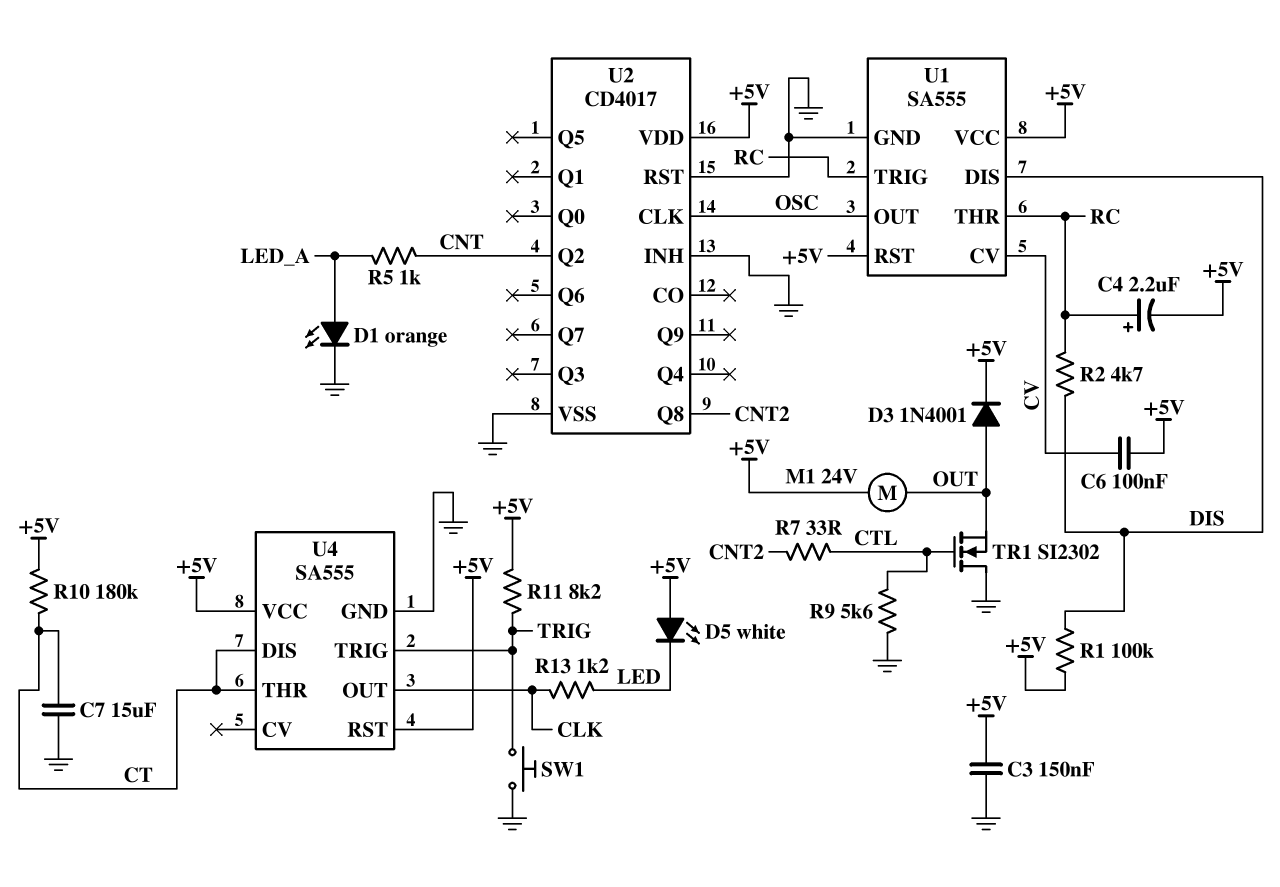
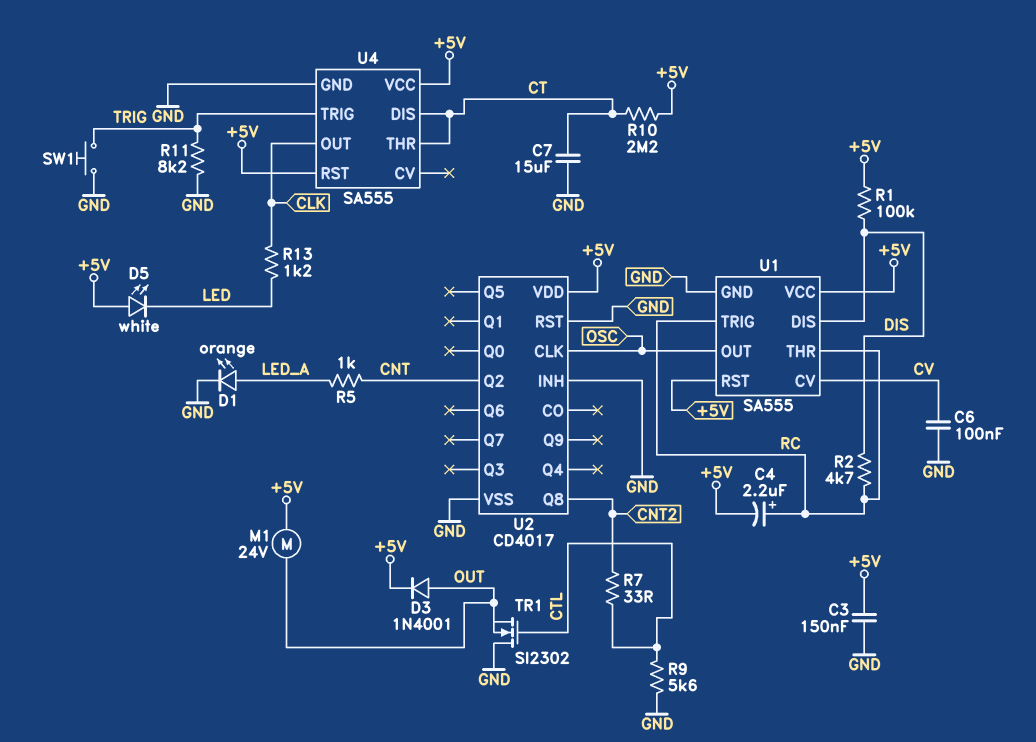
C6: 100nF (+5V, CV) -> 100nF (CV, GND)
R10: 180k (+5V, CT) -> 2.2M (+5V, CT)
R11: 8.2k (+5V, TRIG) -> 8.2k (GND, TRIG)

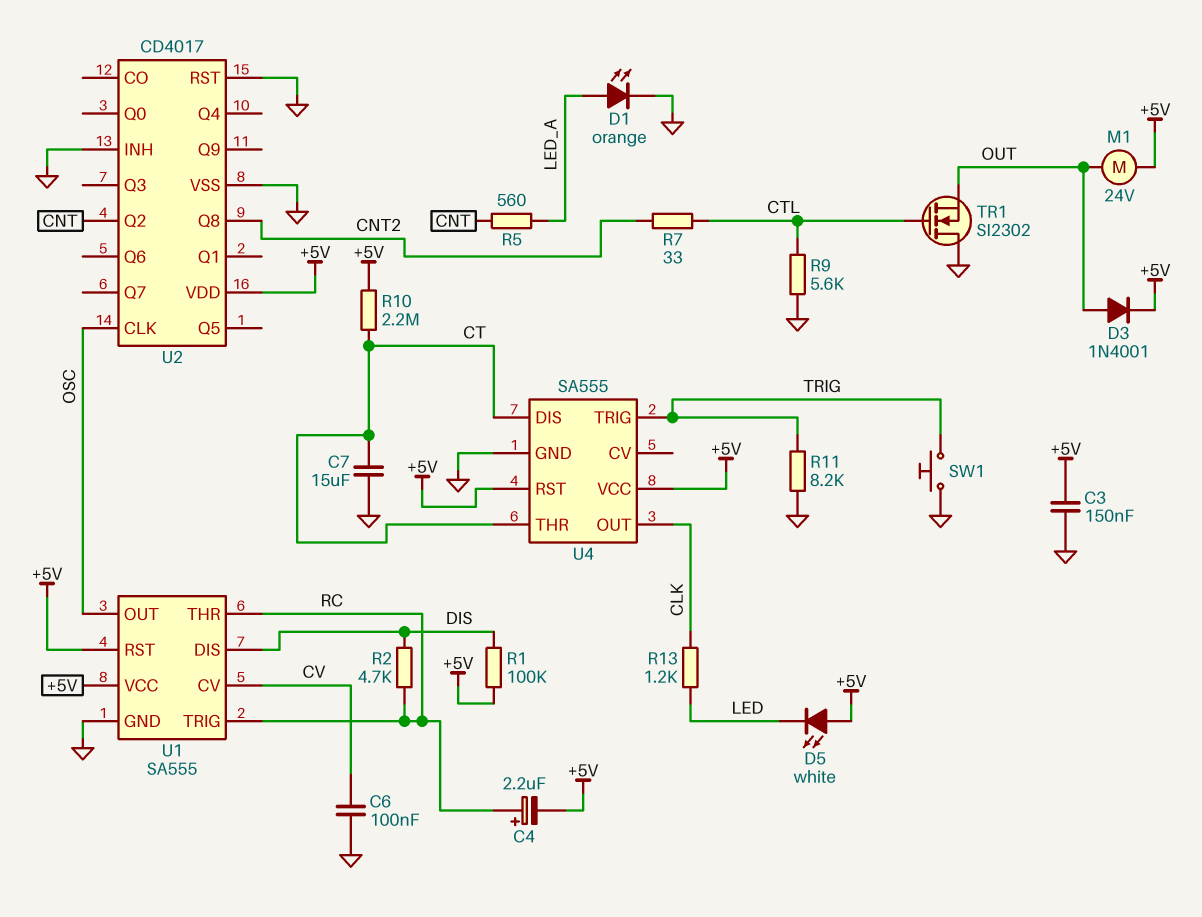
R5: 1k (CNT, LED_A) -> 560 (CNT, LED_A)

